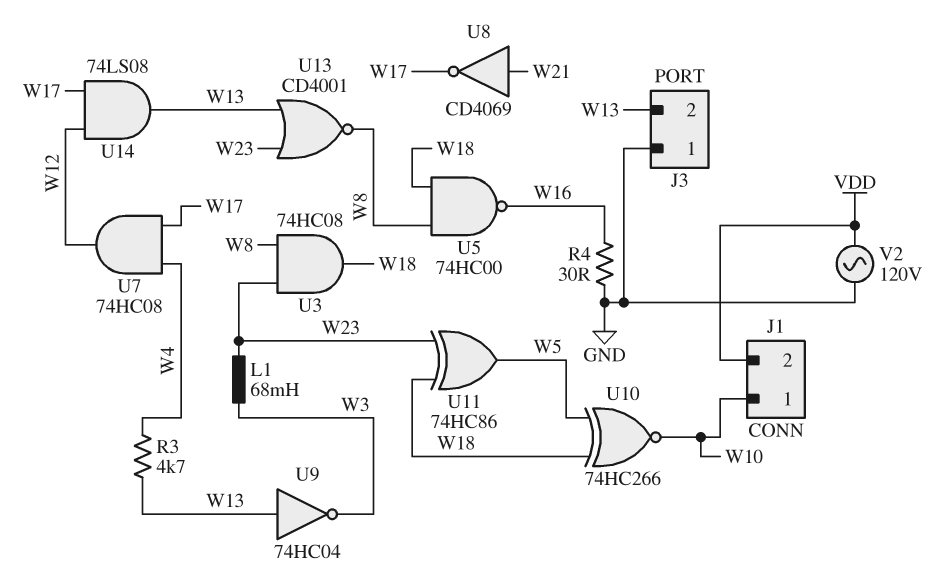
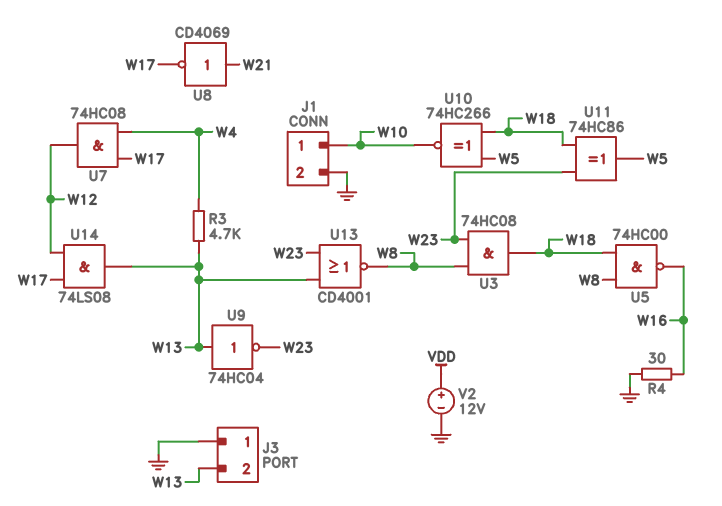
J1 pin 2: VDD -> GND
L1: 68mH (W3, W23) -> none
U9: NOT 74HC04 (in W13, out W3) -> NOT 74HC04 (in W13, out W23)
V2: AC 120V (GND, VDD) -> 12V (plus VDD, minus GND)

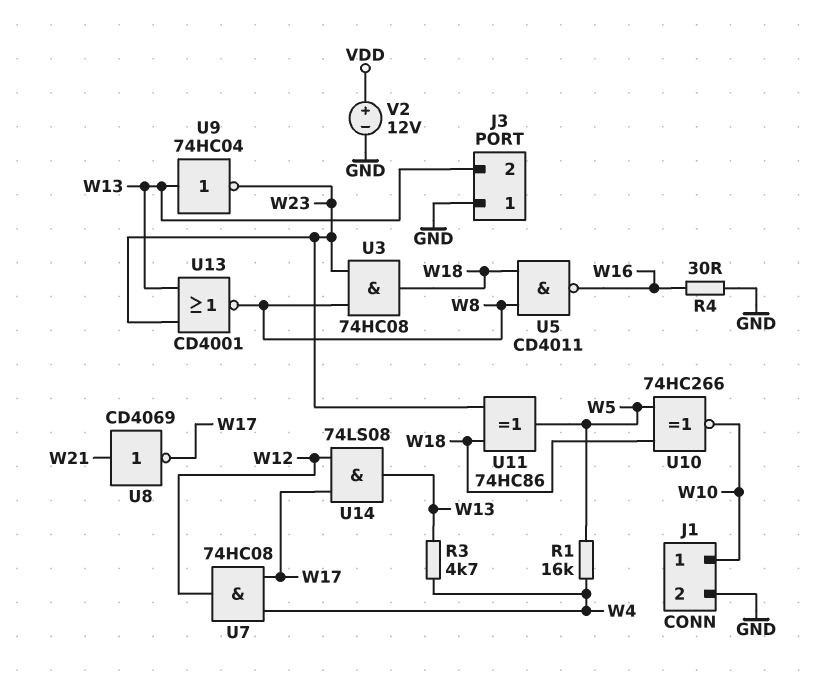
R1: none -> 16k (W4, W5)
U5: NAND 74HC00 (in W8, in W18, out W16) -> NAND CD4011 (in W8, in W18, out W16)

